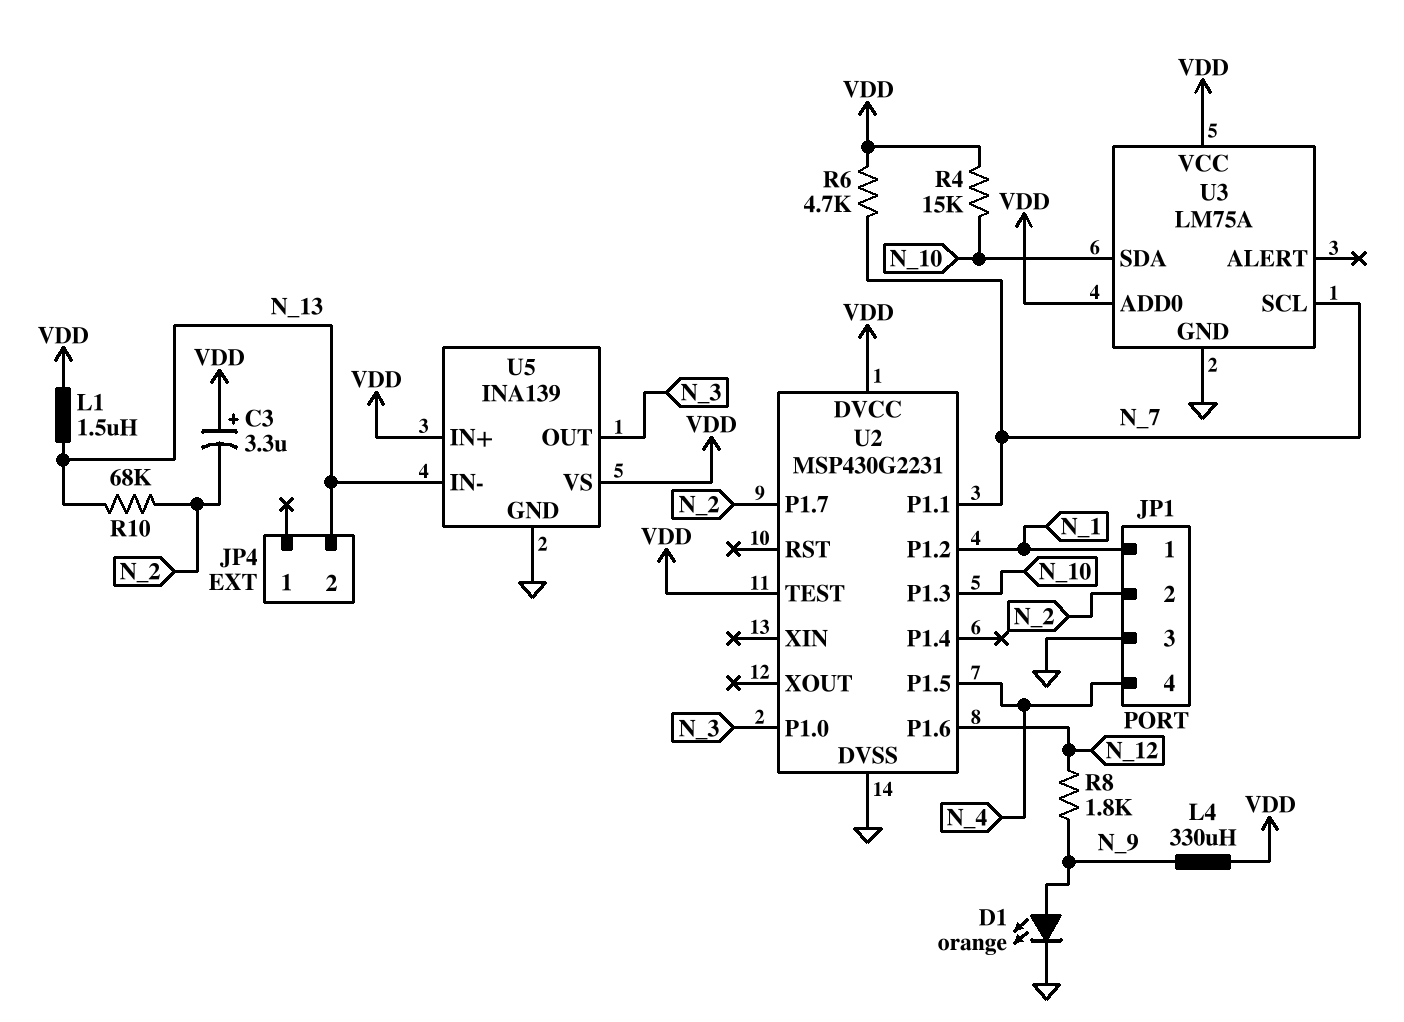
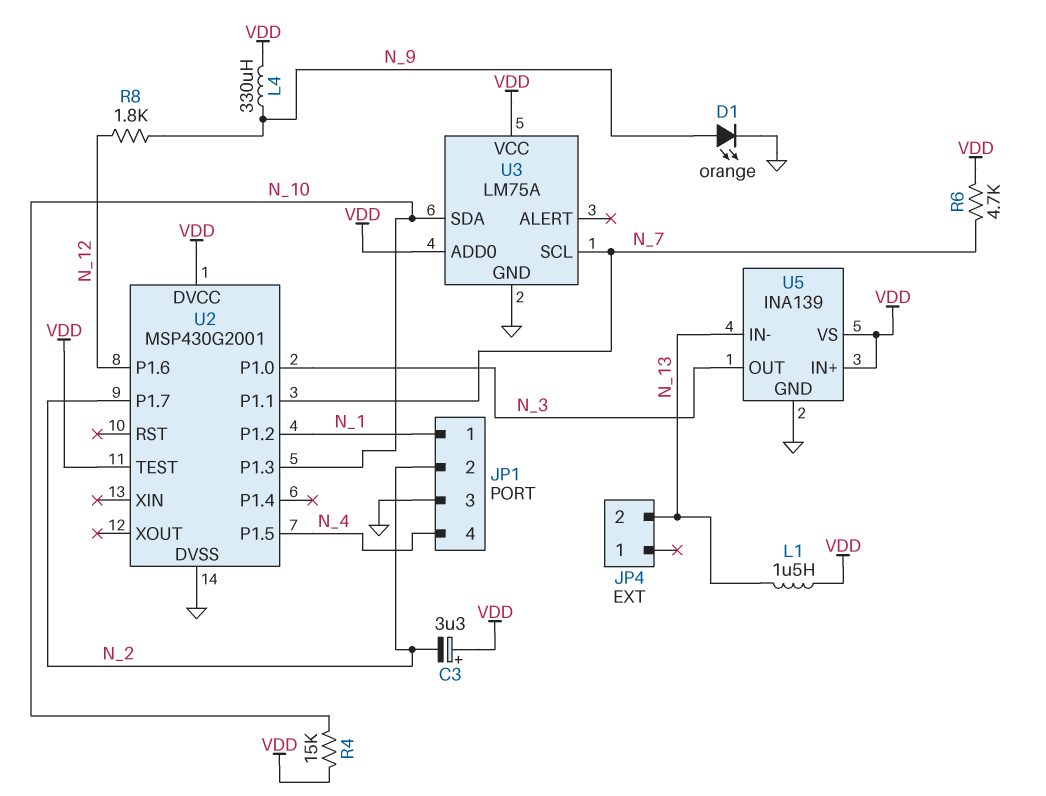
R10: 68k (N_2, N_13) -> none
U2: MSP430G2231 -> MSP430G2001

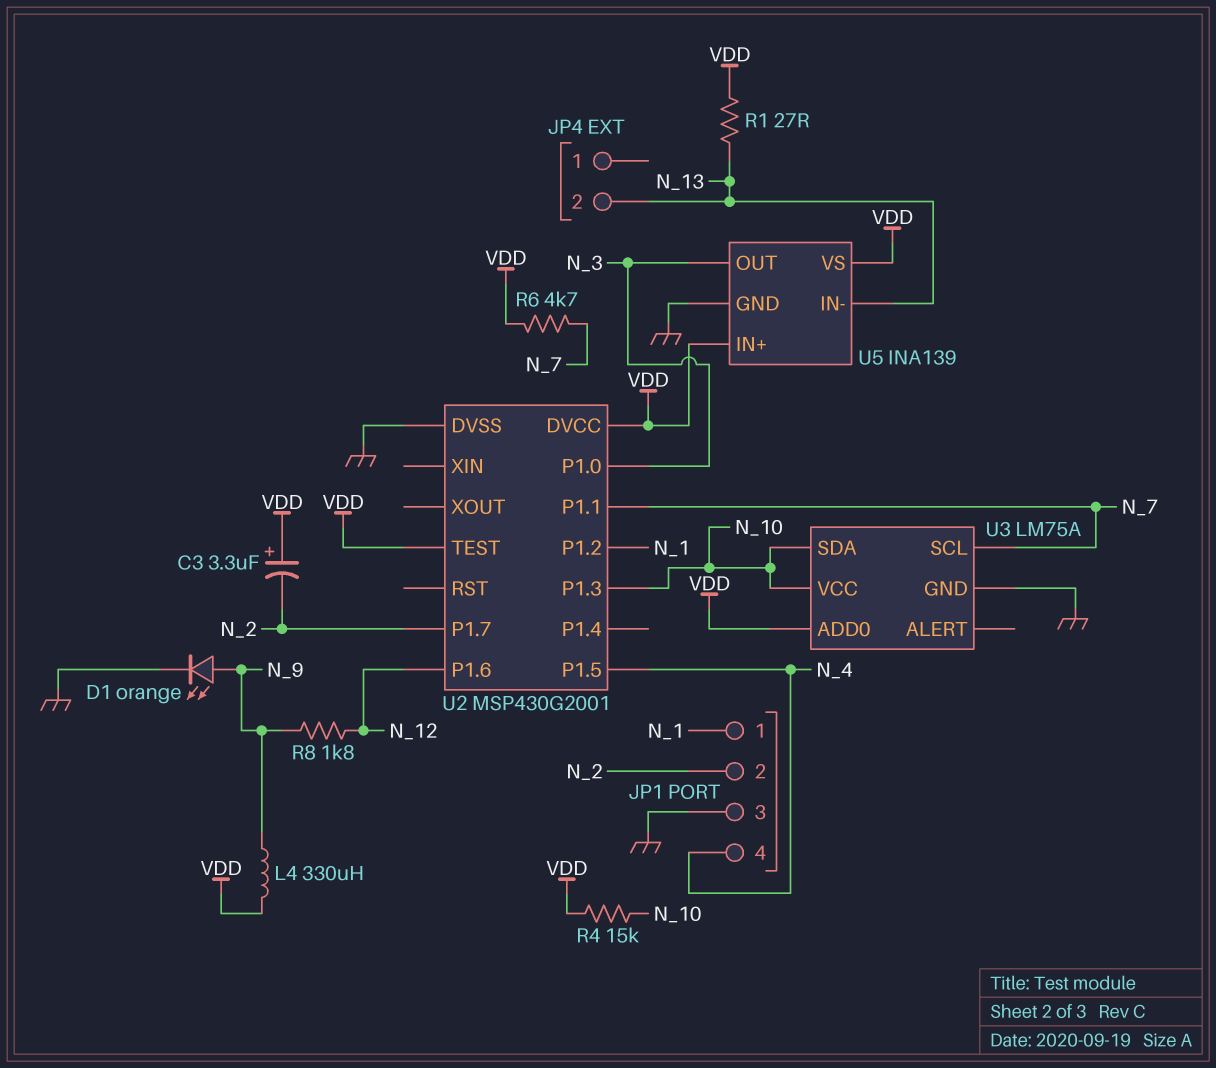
L1: 1.5uH (N_13, VDD) -> none
R1: none -> 27 (N_13, VDD)
U3 pin VCC: VDD -> N_10

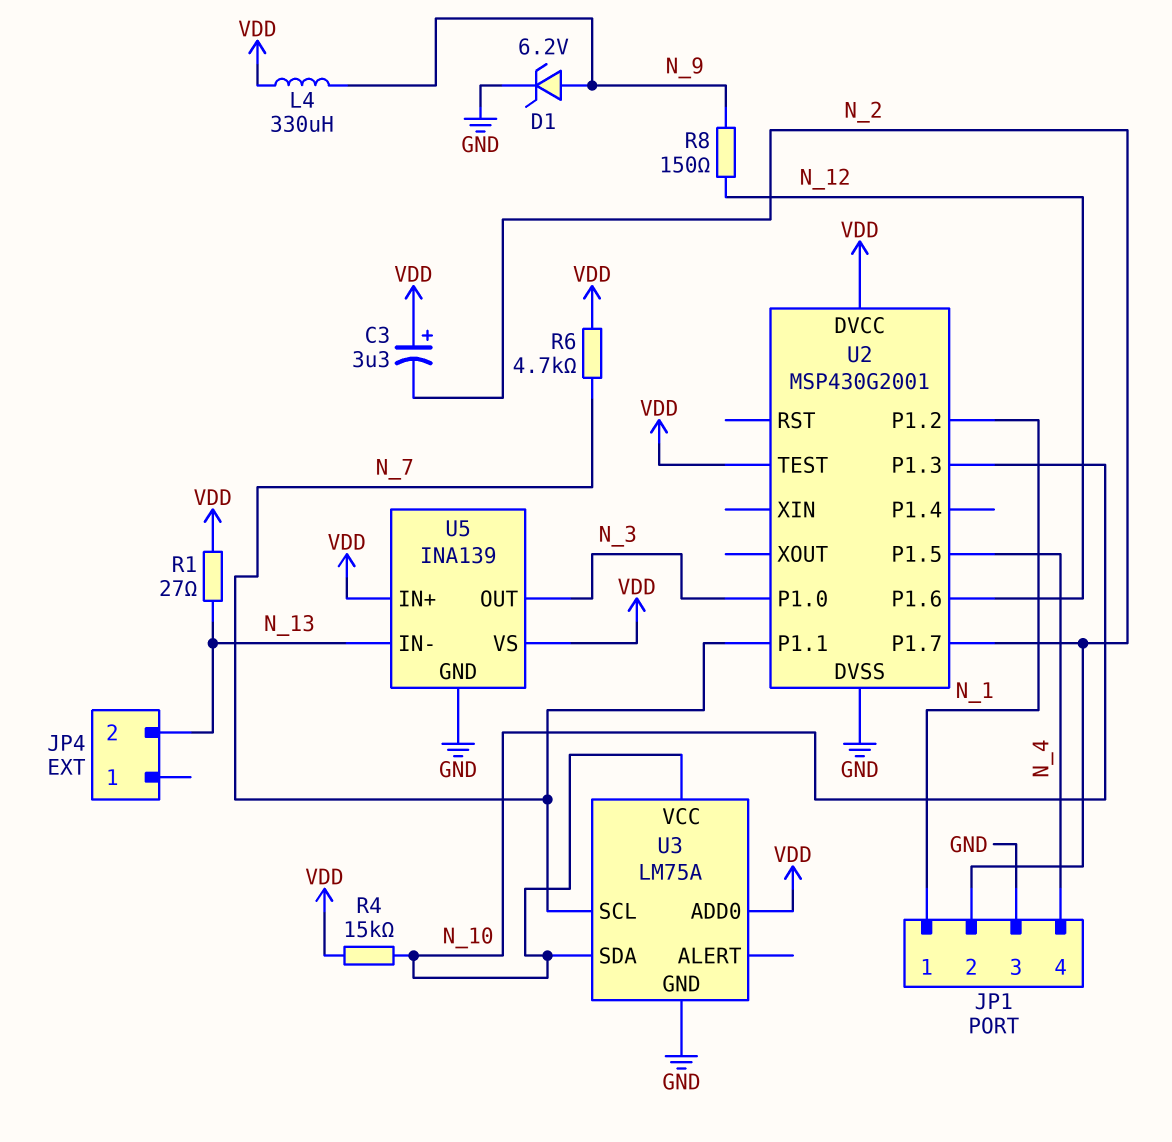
D1: LED orange (A N_9, K GND) -> zener 6.2V (A N_9, K GND)
R8: 1.8k (N_9, N_12) -> 150 (N_9, N_12)

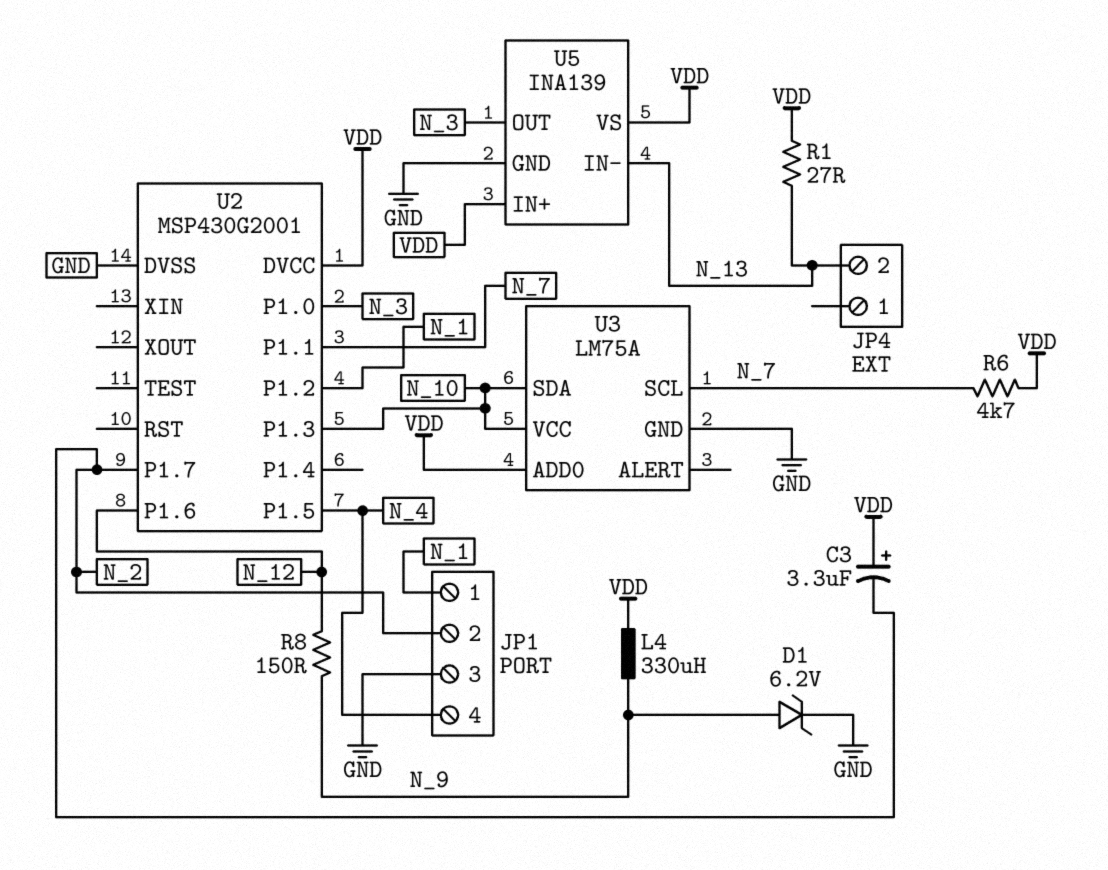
R4: 15k (N_10, VDD) -> none
U2 pin TEST: VDD -> none

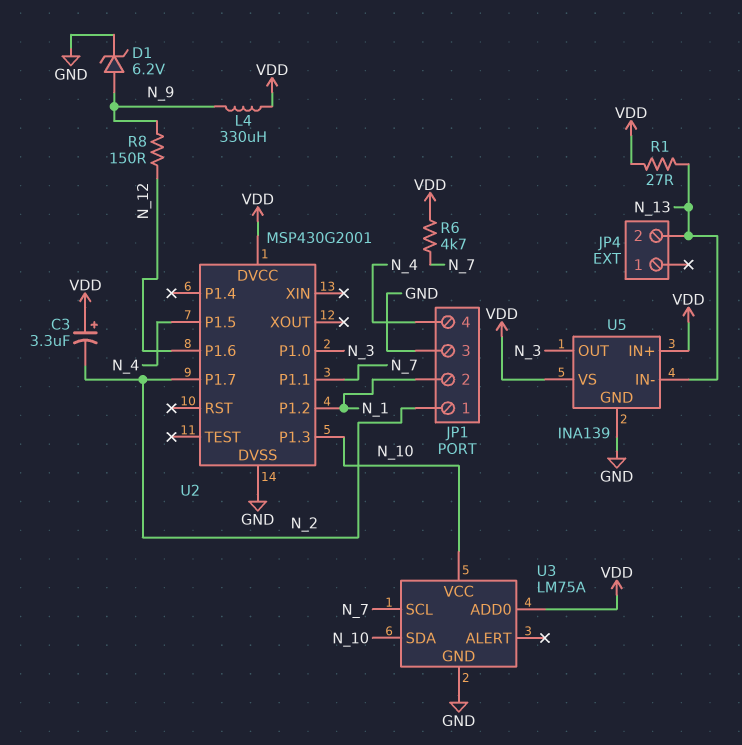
JP1 pin 1: N_1 -> N_2
JP1 pin 2: N_2 -> N_1

